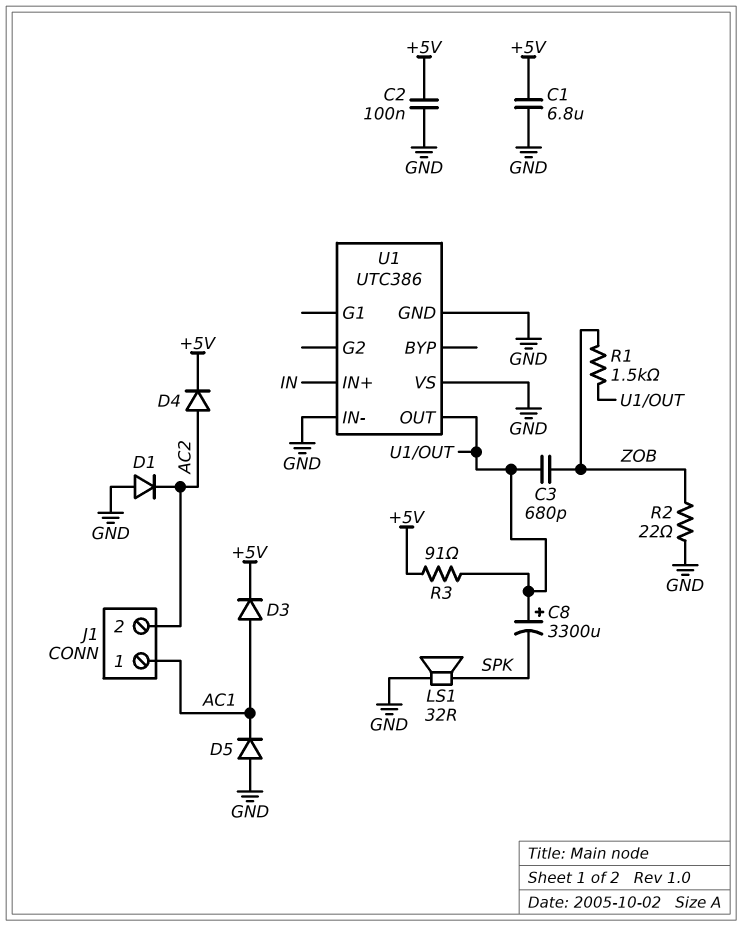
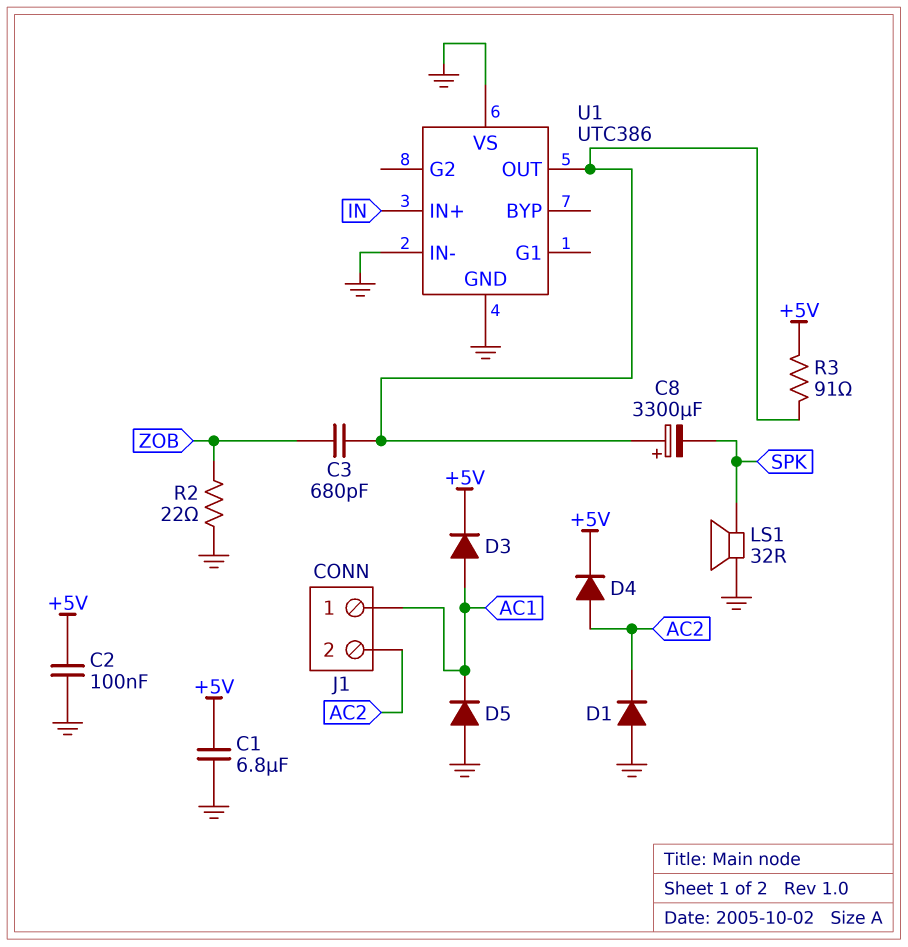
R1: 1.5k (U1/OUT, ZOB) -> none

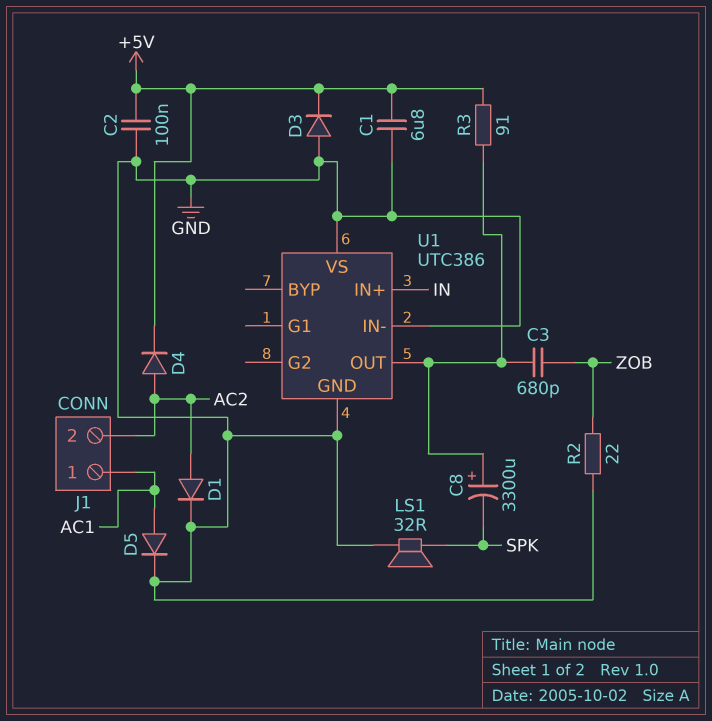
D1: diode (A GND, K AC2) -> diode (A AC2, K GND)
D3: diode (A AC1, K +5V) -> diode (A GND, K +5V)
D5: diode (A GND, K AC1) -> diode (A AC1, K GND)

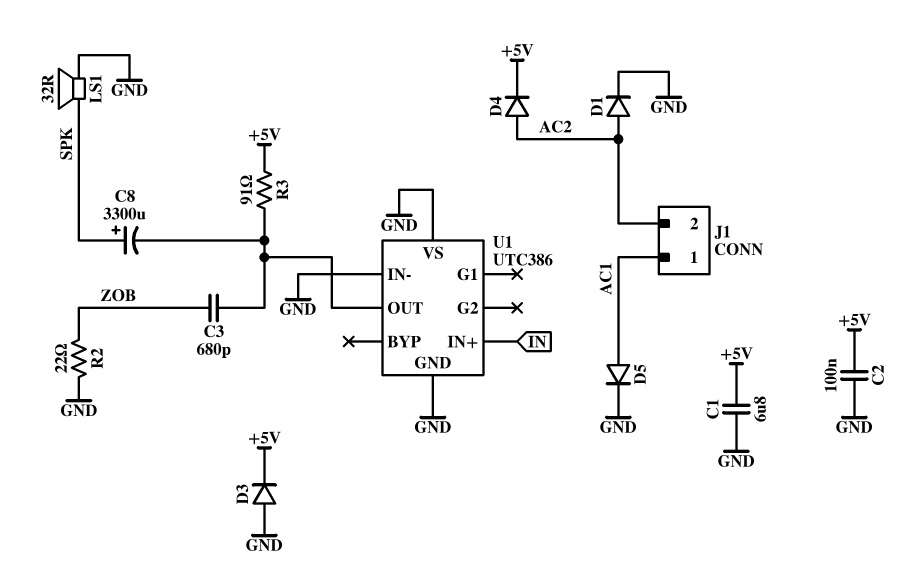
C8: 3300uF (plus U1/OUT, minus SPK) -> 3300uF (plus SPK, minus U1/OUT)

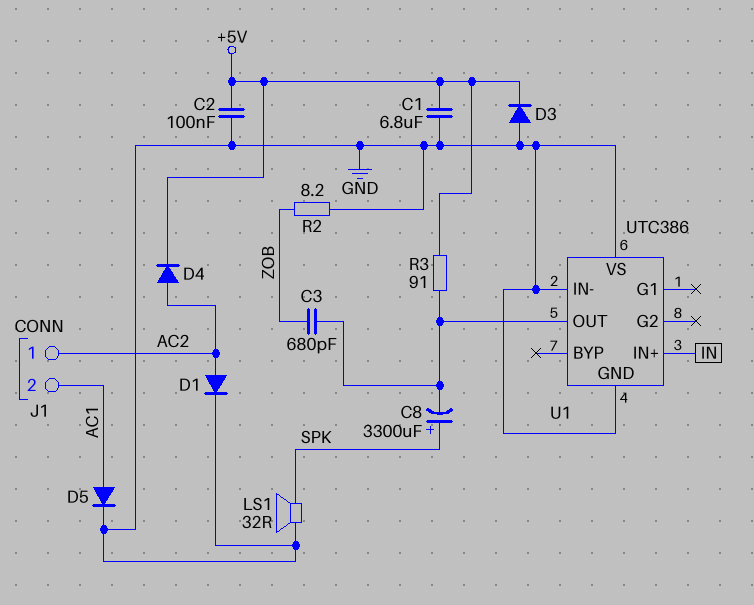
J1 pin 1: AC1 -> AC2
J1 pin 2: AC2 -> AC1
R2: 22 (GND, ZOB) -> 8.2 (GND, ZOB)

